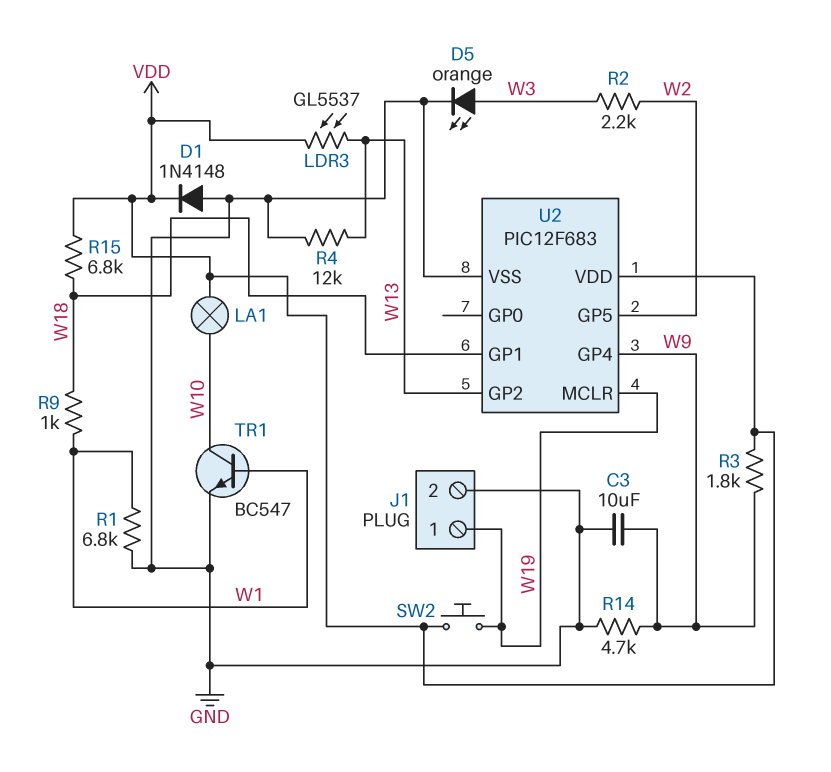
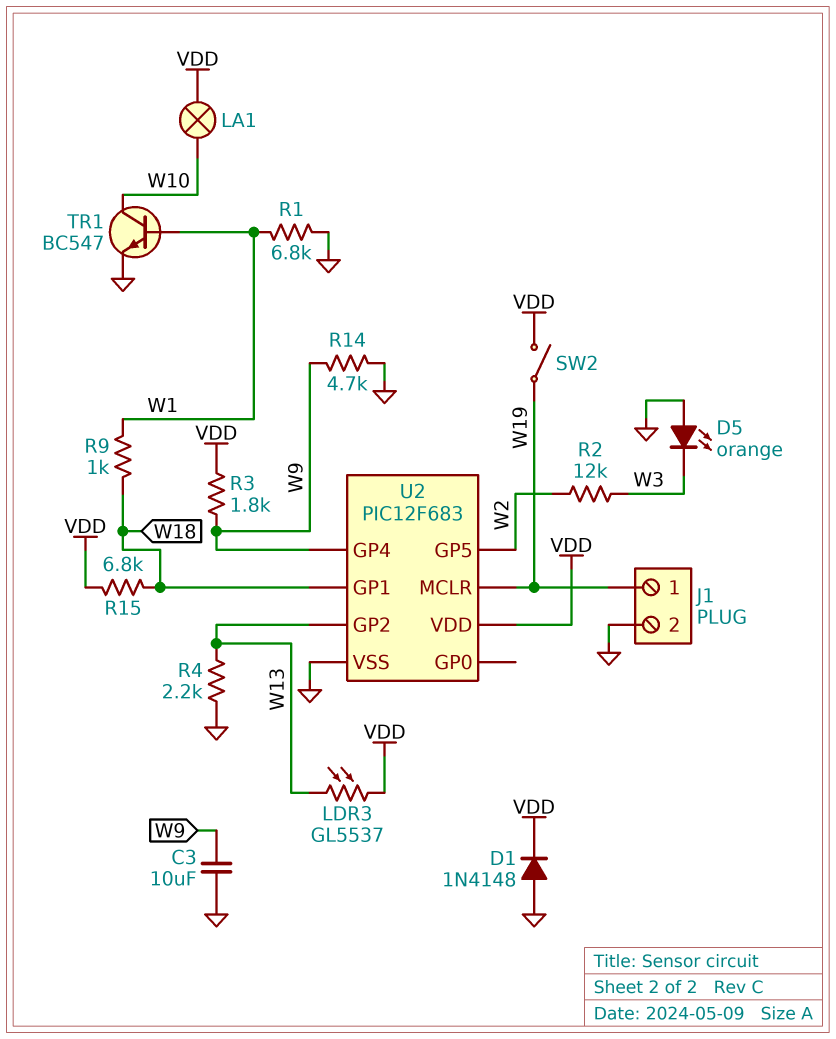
D5: LED orange (A W3, K GND) -> LED orange (A GND, K W3)
R2: 2.2k (W2, W3) -> 12k (W2, W3)
R4: 12k (GND, W13) -> 2.2k (GND, W13)
SW2: button (VDD, W19) -> switch (VDD, W19)

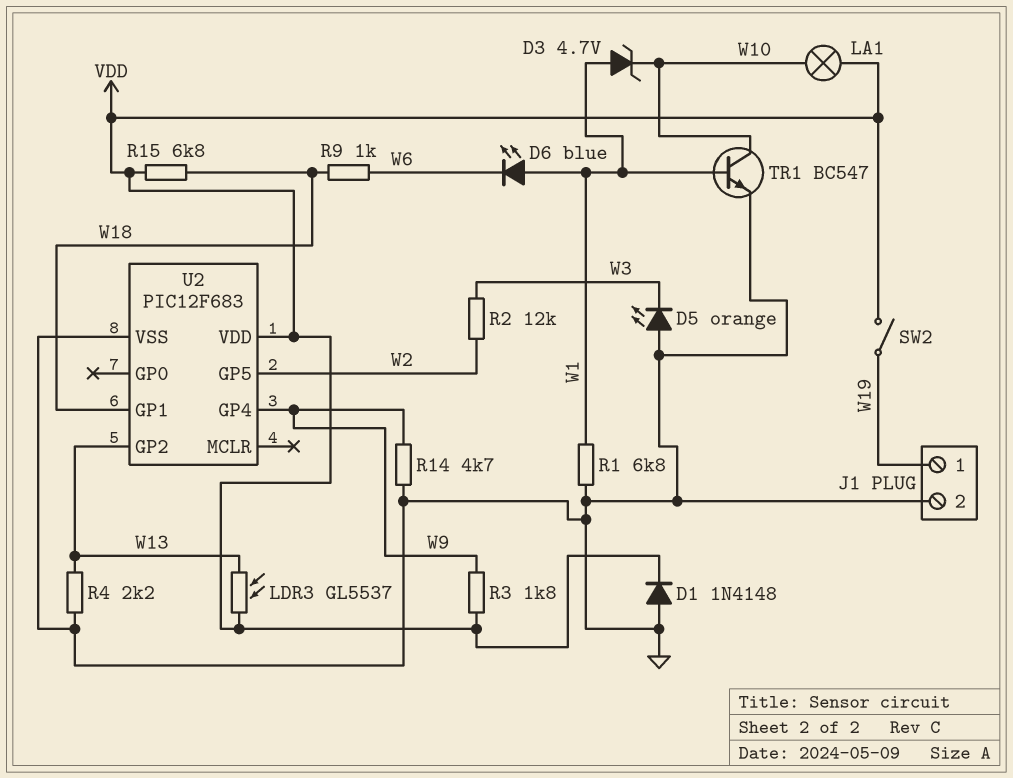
C3: 10uF (GND, W9) -> none
D3: none -> zener 4.7V (A W1, K W10)
D6: none -> LED blue (A W1, K W6)
R9: 1k (W1, W18) -> 1k (W6, W18)
U2 pin MCLR: W19 -> none

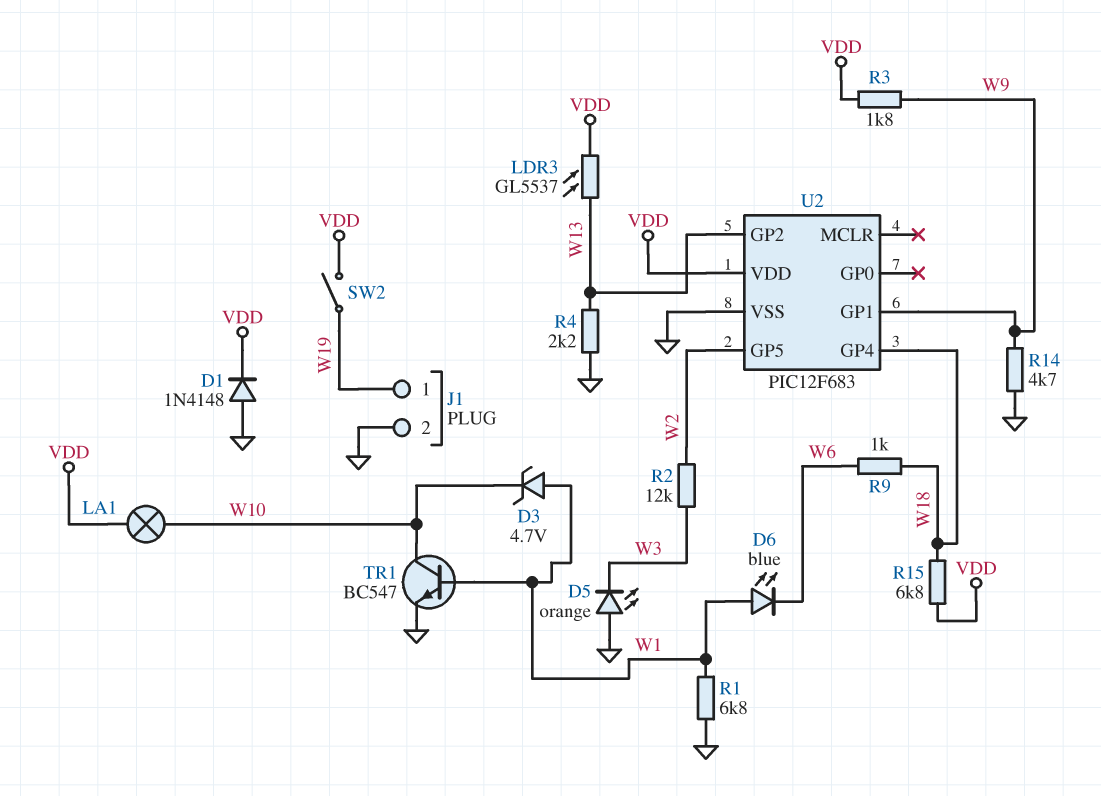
U2 pin GP1: W18 -> W9
U2 pin GP4: W9 -> W18

